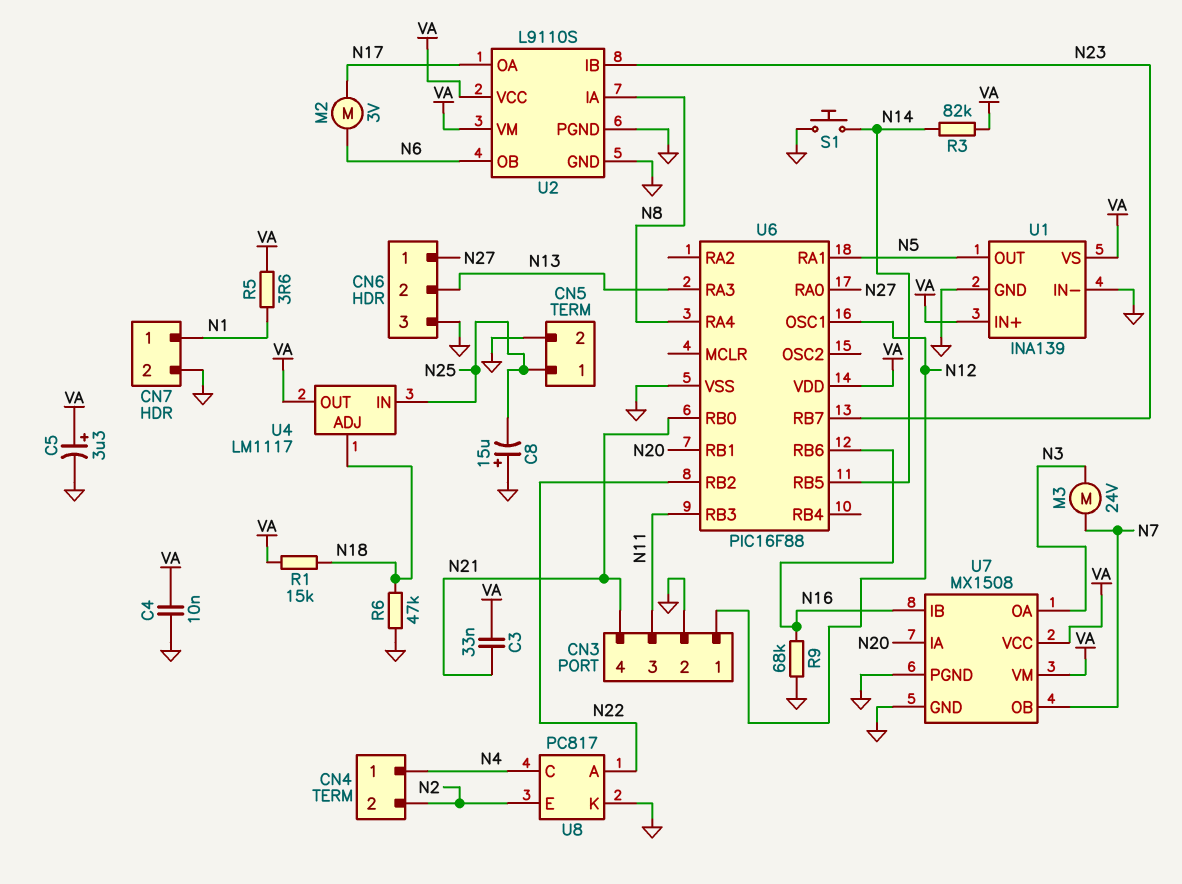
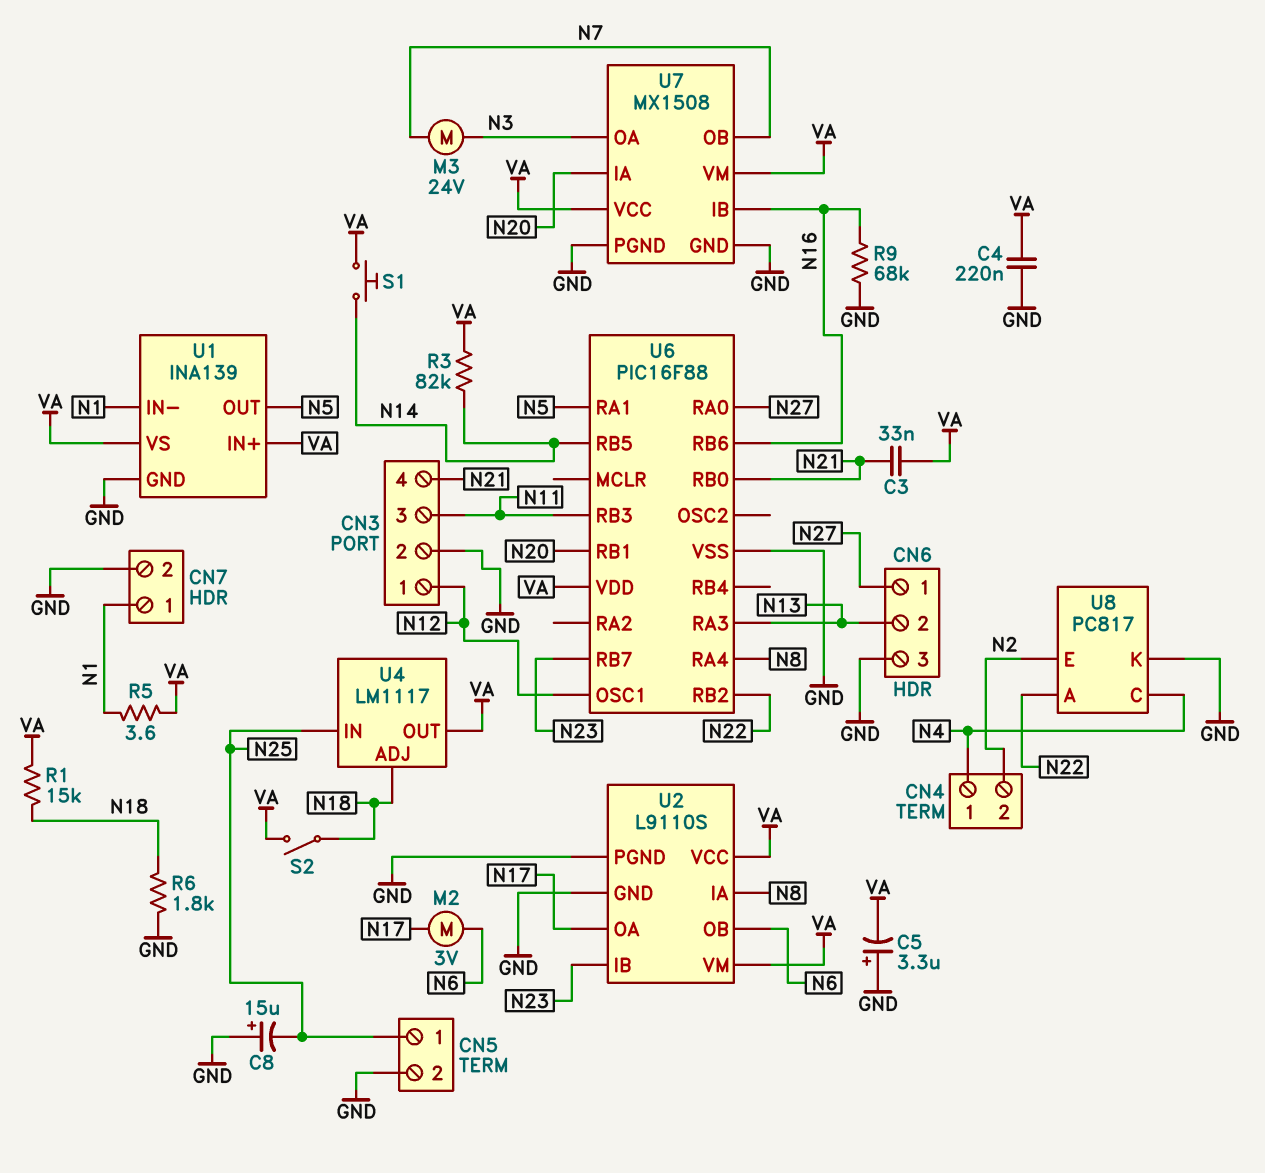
C4: 10nF (GND, VA) -> 220nF (GND, VA)
C5: 3.3uF (plus VA, minus GND) -> 3.3uF (plus GND, minus VA)
R6: 47k (GND, N18) -> 1.8k (GND, N18)
S1: button (GND, N14) -> button (N14, VA)
S2: none -> switch (N18, VA)
U1 pin IN-: GND -> N1

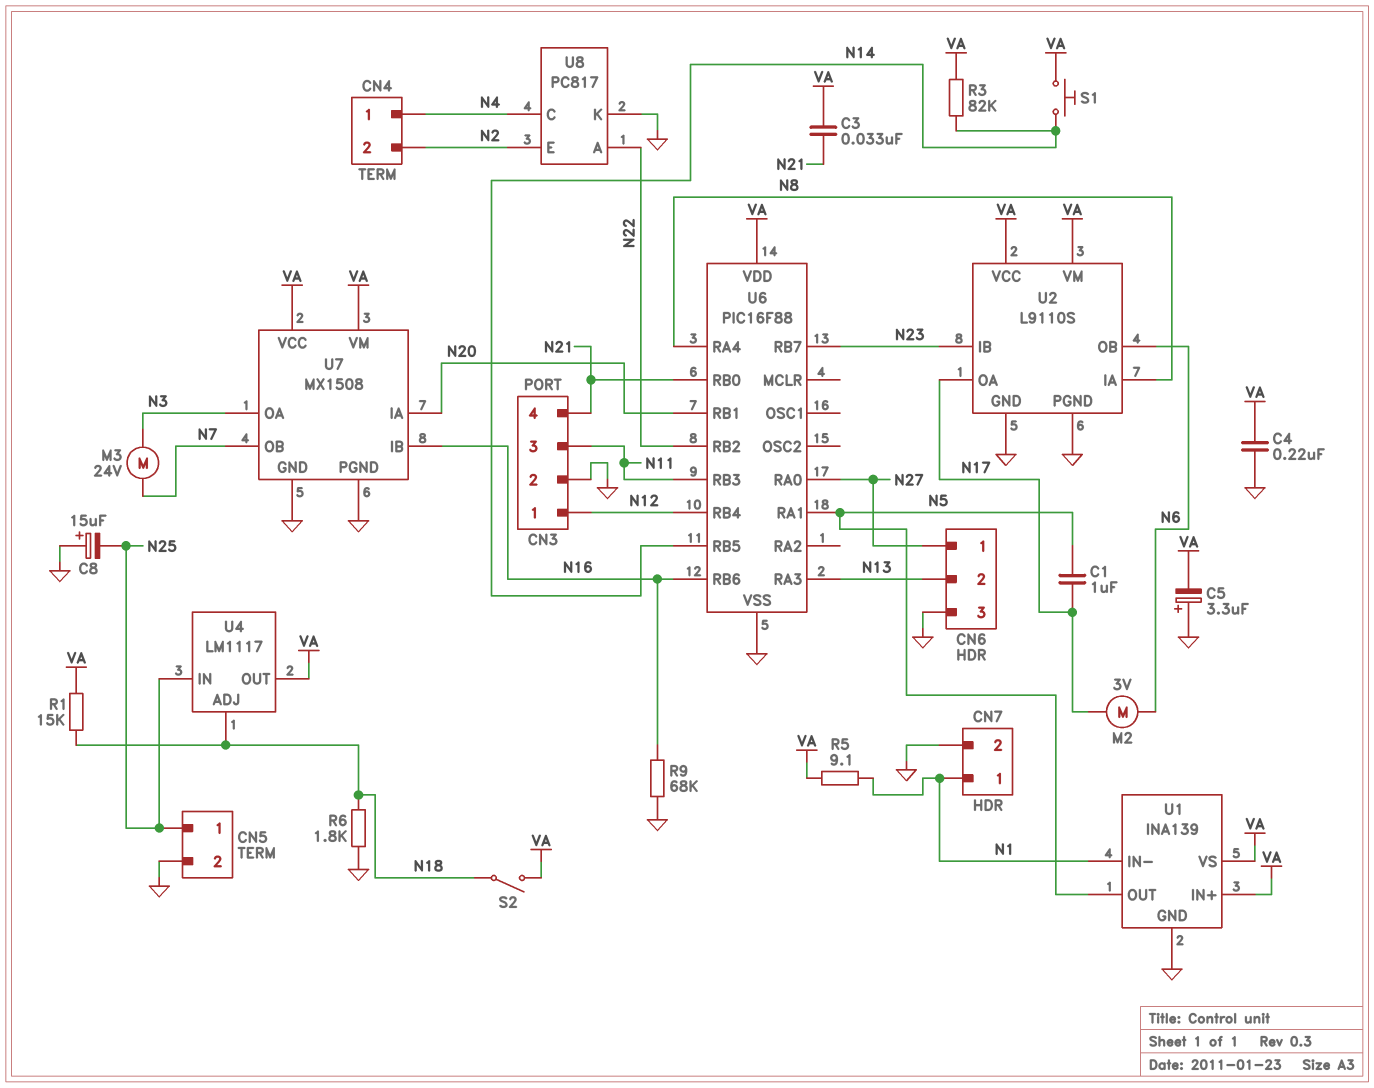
C1: none -> 1uF (N5, N17)
R5: 3.6 (N1, VA) -> 9.1 (N1, VA)
U6 pin OSC1: N12 -> none
U6 pin RB4: none -> N12

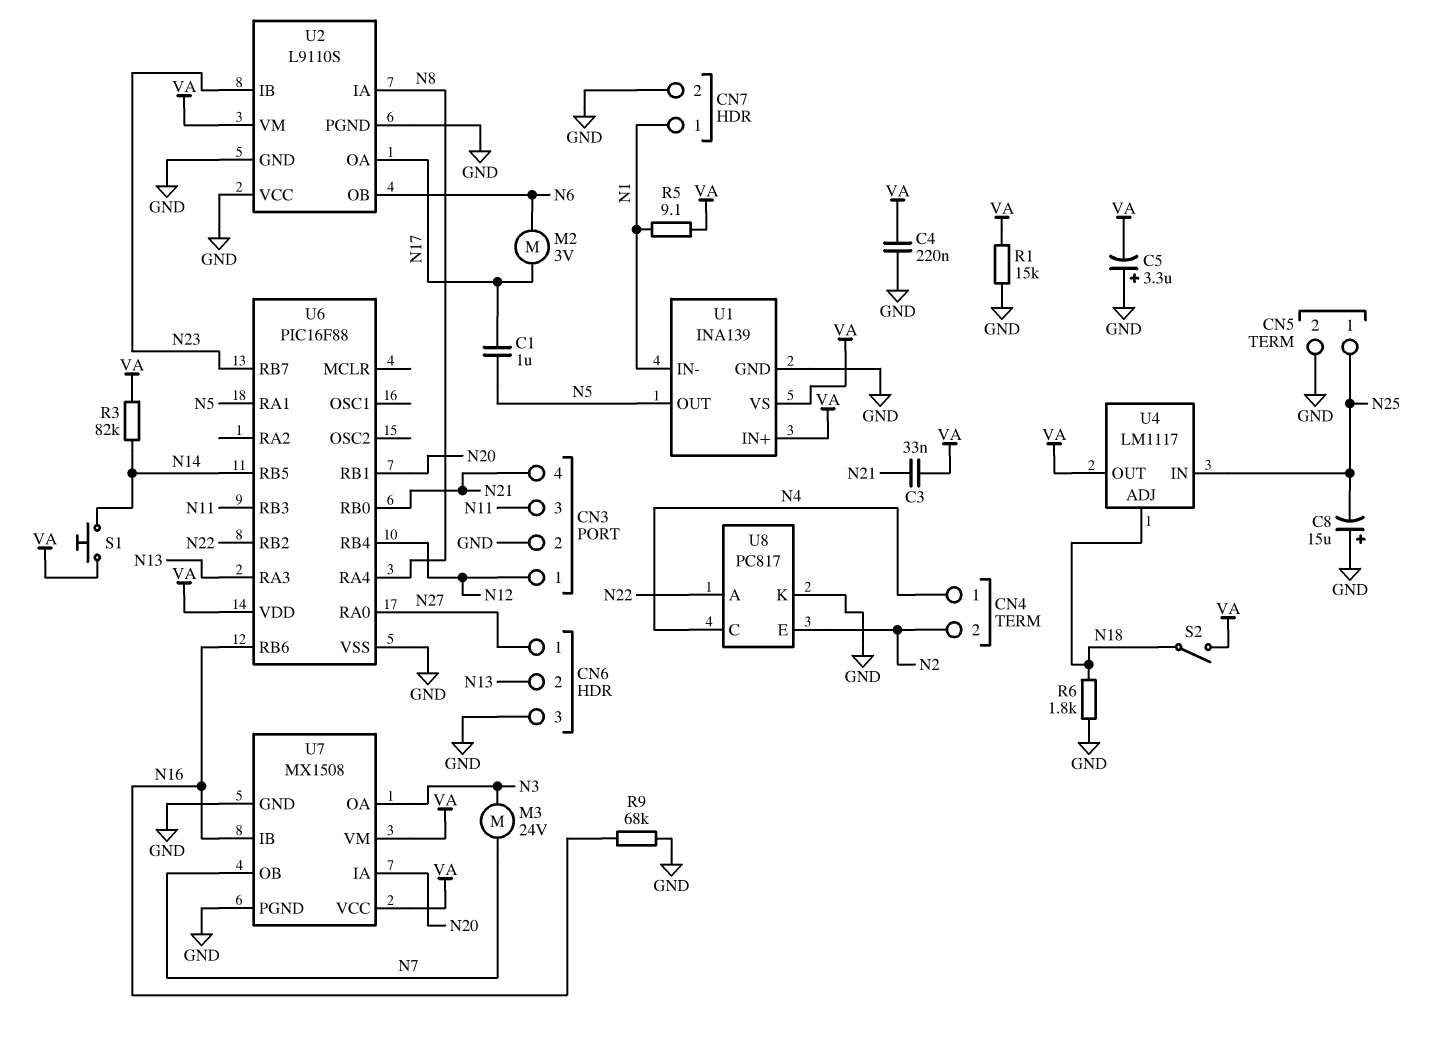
R1: 15k (N18, VA) -> 15k (GND, VA)
U2 pin VCC: VA -> GND

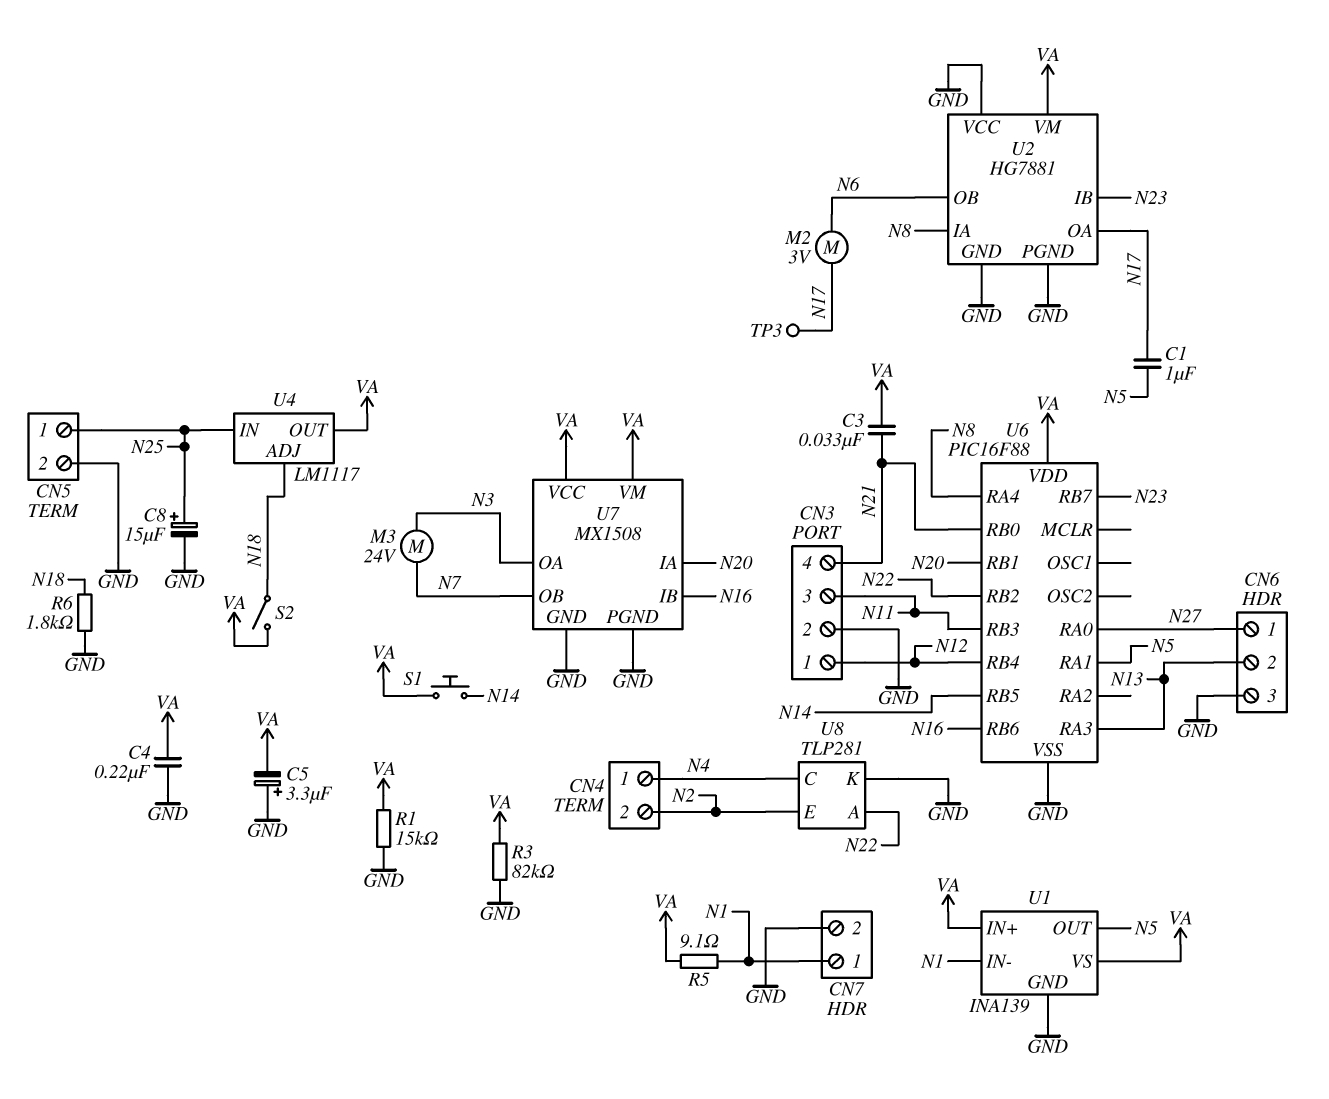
C8: 15uF (plus GND, minus N25) -> 15uF (plus N25, minus GND)
R3: 82k (N14, VA) -> 82k (GND, VA)
R9: 68k (GND, N16) -> none
TP3: none -> test point (N17)
U2: L9110S -> HG7881
U8: PC817 -> TLP281

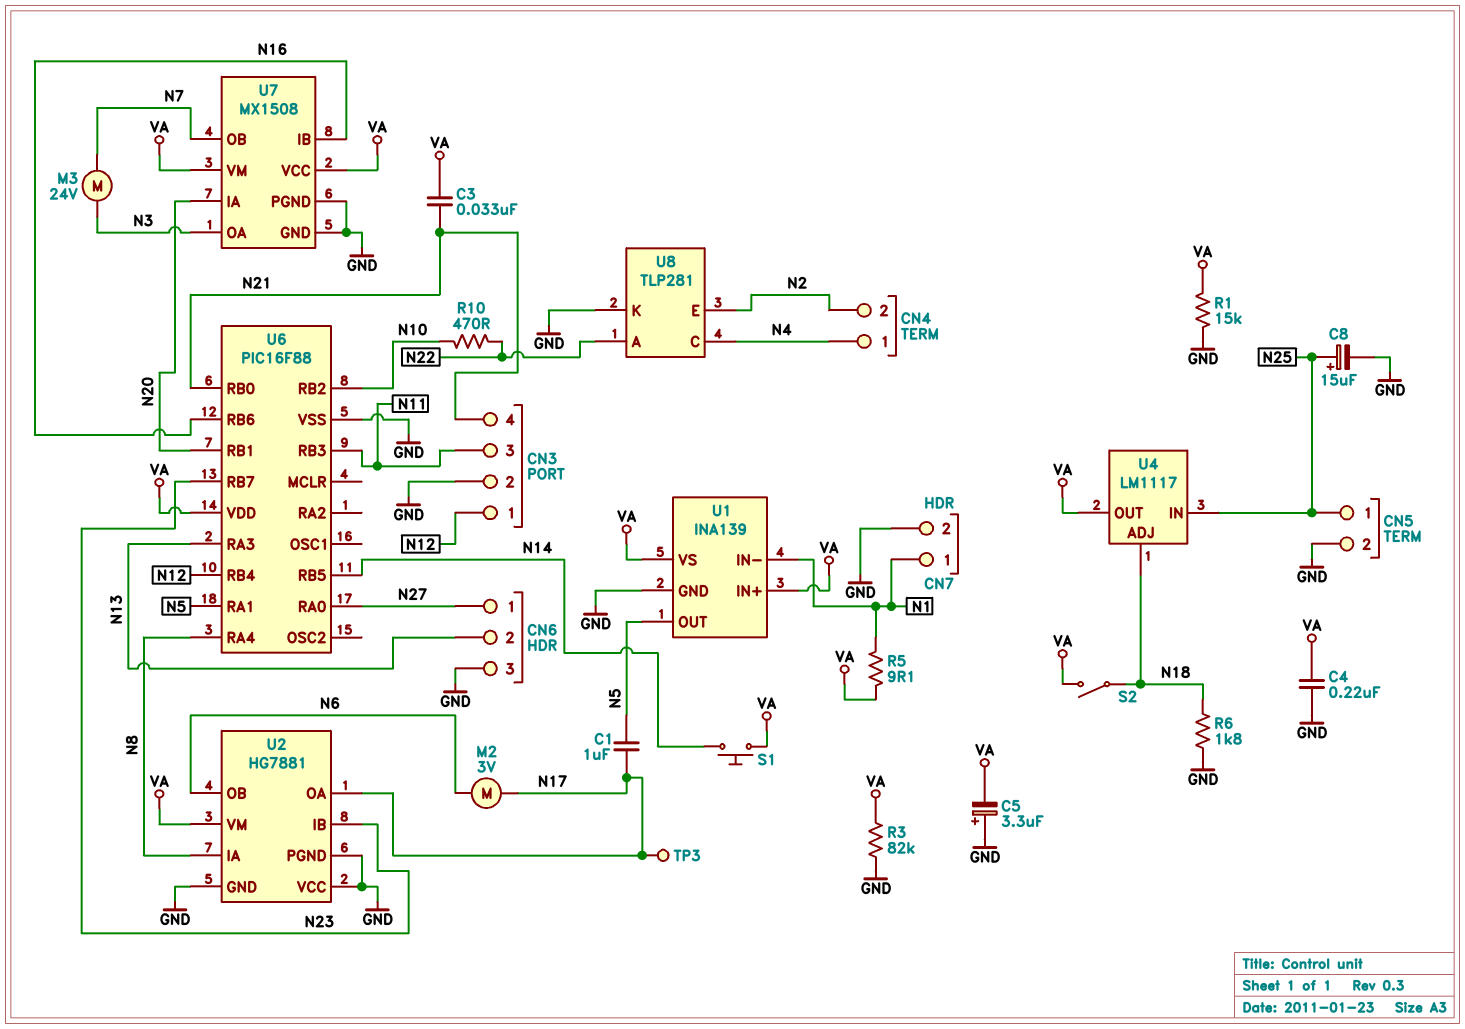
R10: none -> 470 (N10, N22)
U6 pin RB2: N22 -> N10

